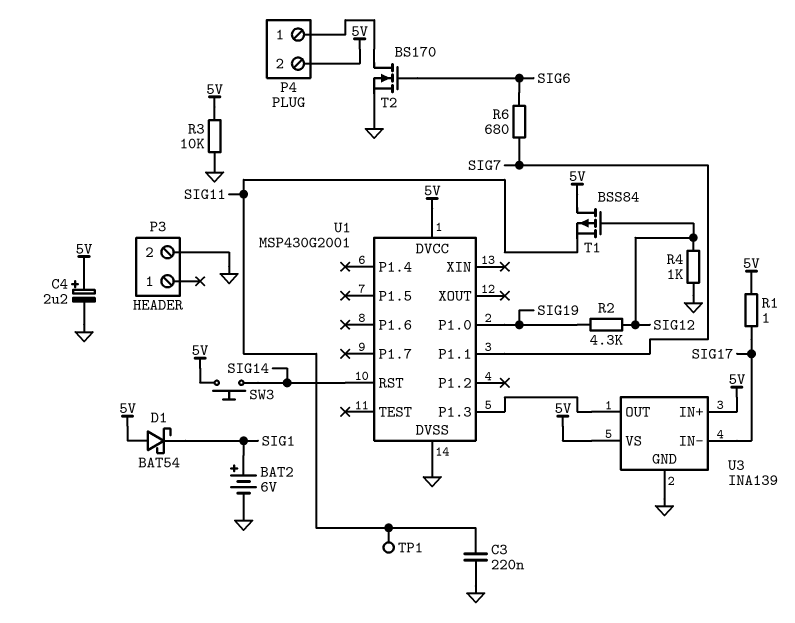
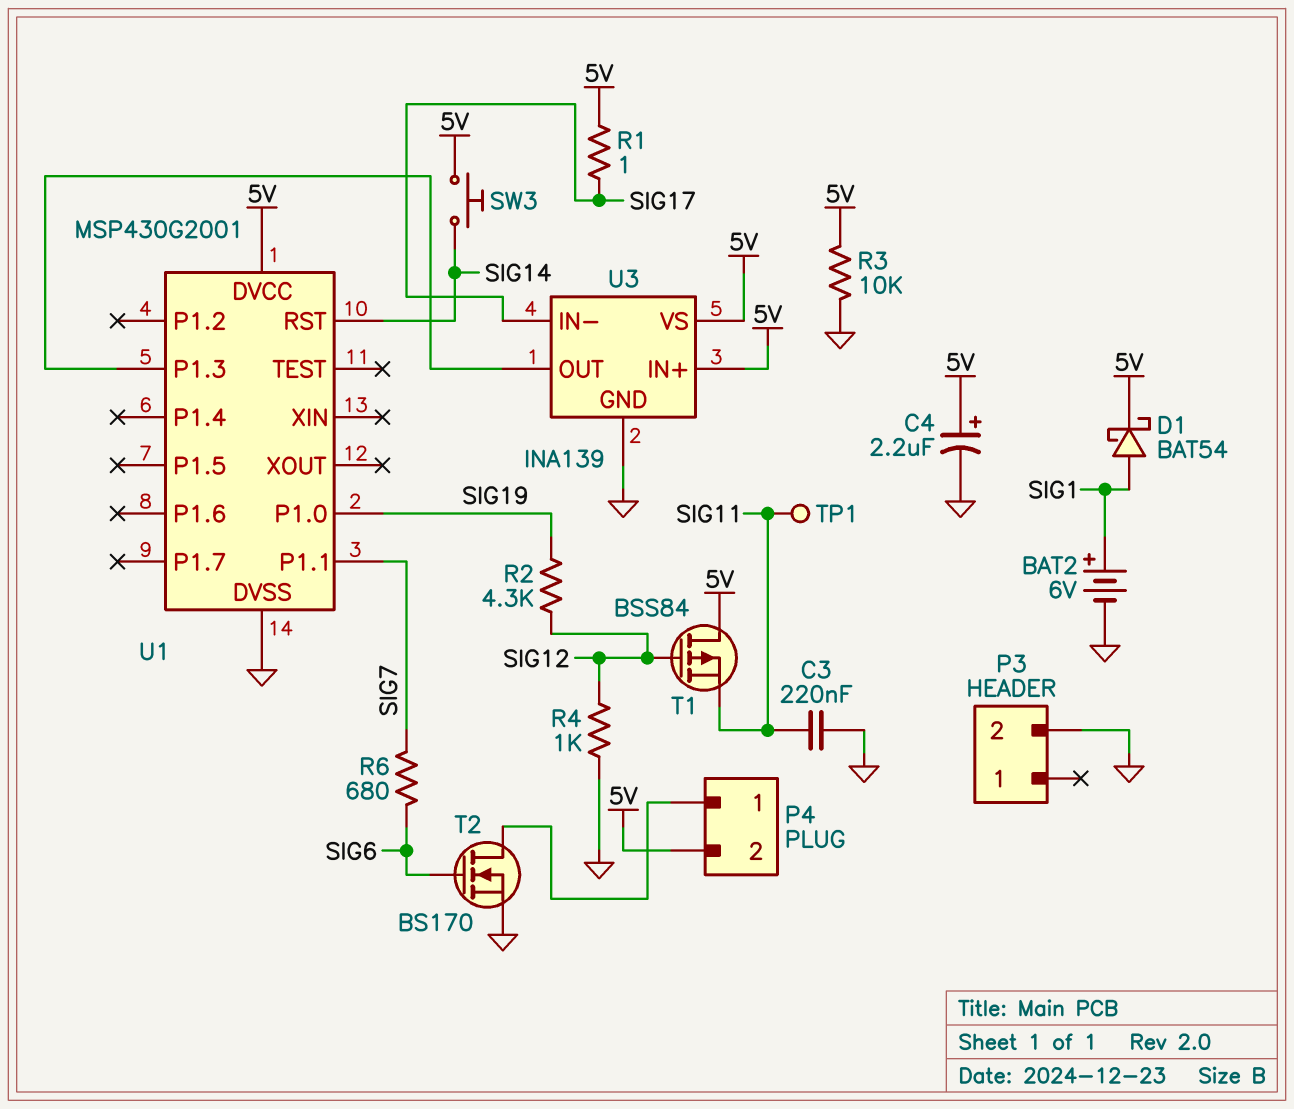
D1: schottky BAT54 (A 5V, K SIG1) -> schottky BAT54 (A SIG1, K 5V)

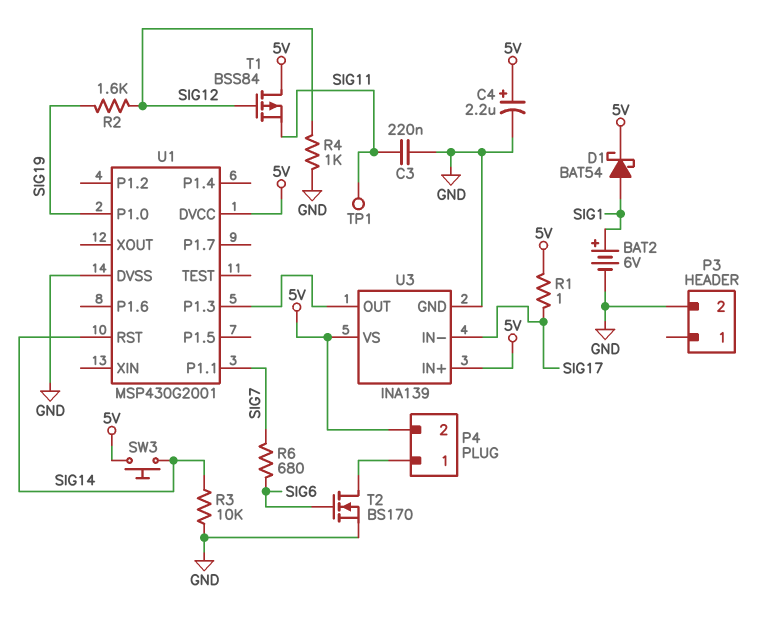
R2: 4.3k (SIG12, SIG19) -> 1.6k (SIG12, SIG19)
R3: 10k (5V, GND) -> 10k (GND, SIG14)

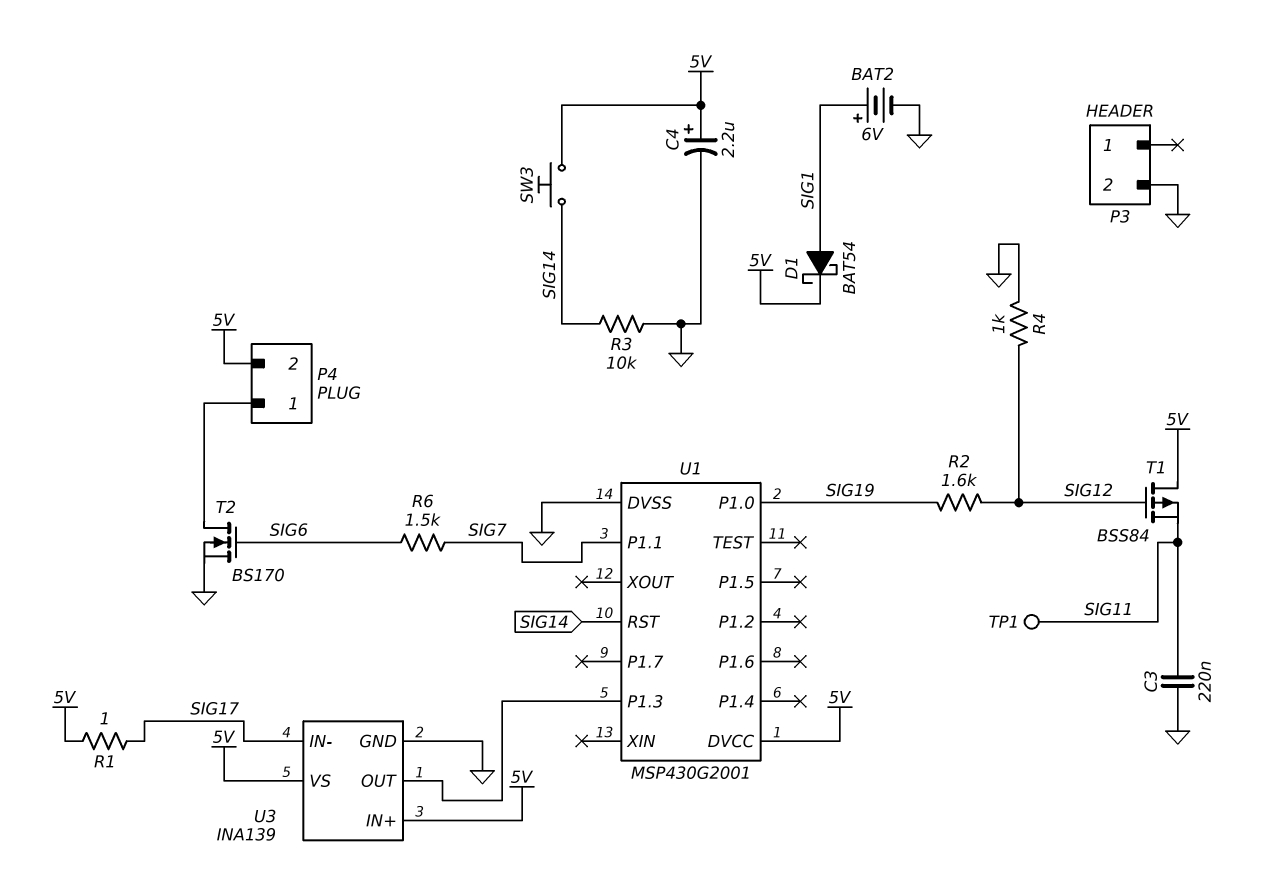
R6: 680 (SIG6, SIG7) -> 1.5k (SIG6, SIG7)

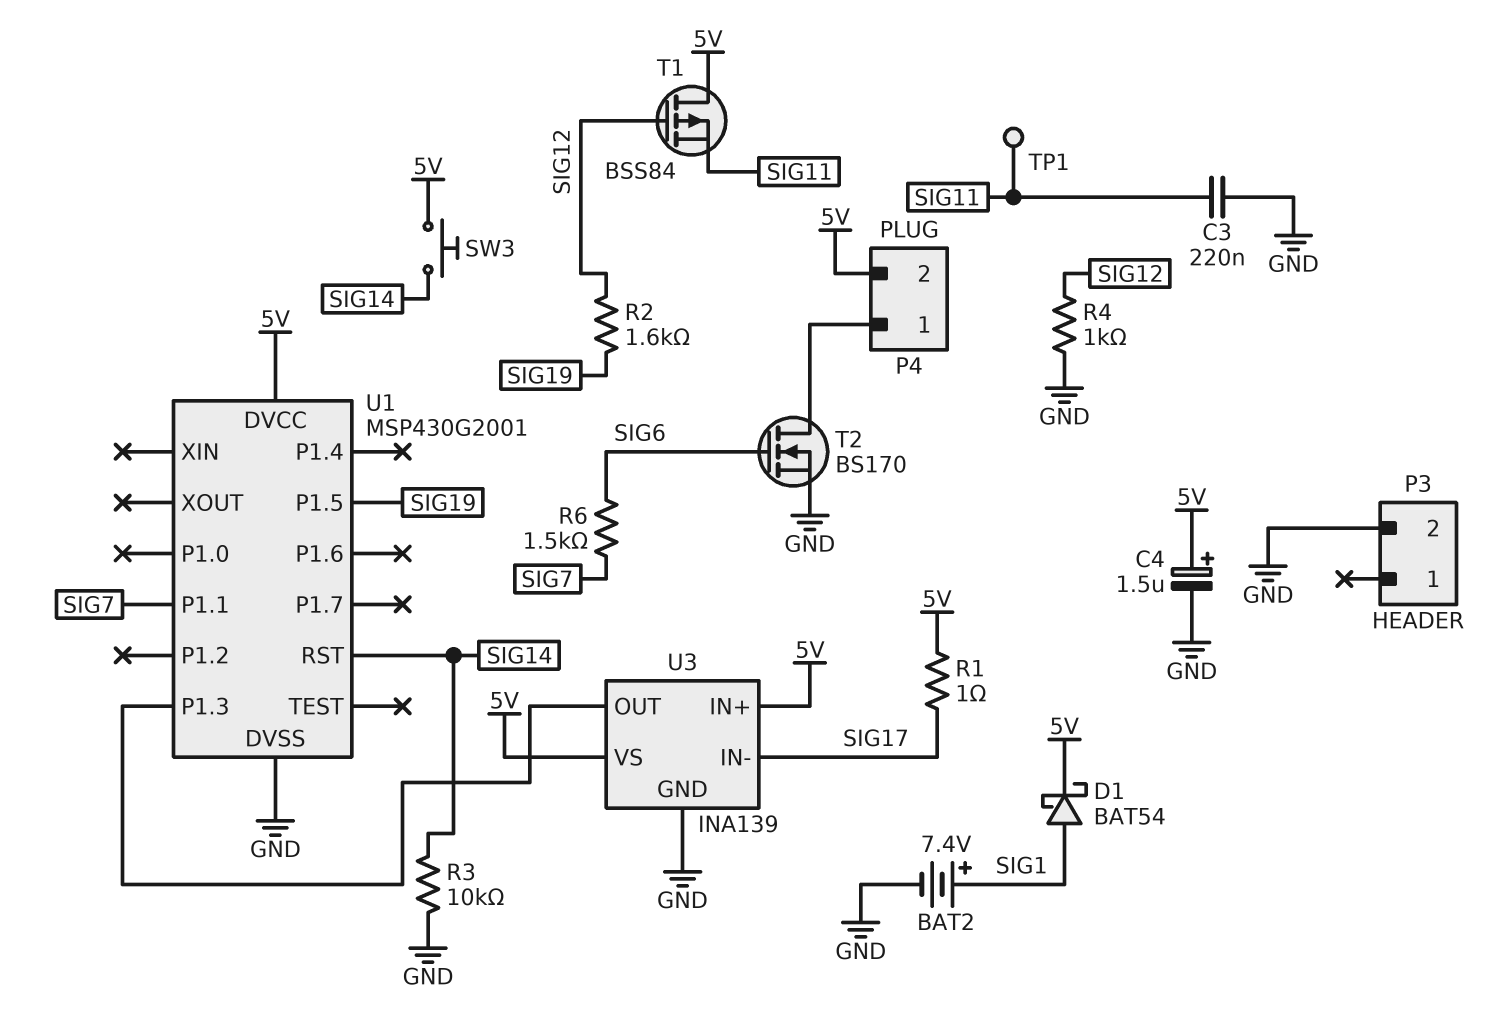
BAT2: 6V (plus SIG1, minus GND) -> 7.4V (plus SIG1, minus GND)
C4: 2.2uF (plus 5V, minus GND) -> 1.5uF (plus 5V, minus GND)
U1 pin P1.0: SIG19 -> none
U1 pin P1.5: none -> SIG19

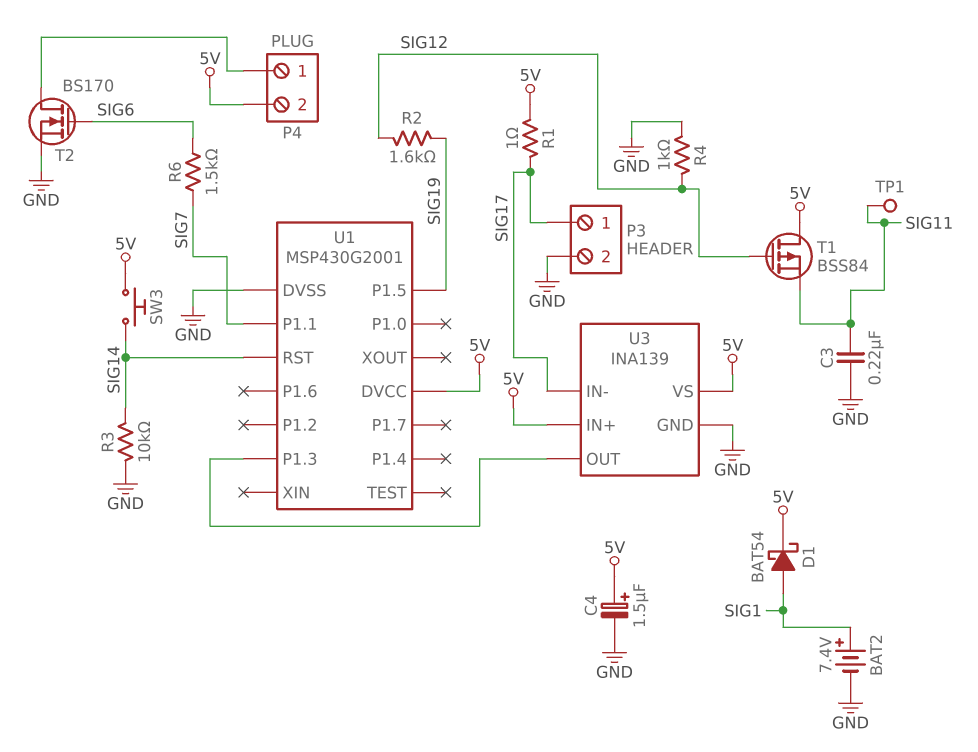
P3 pin 1: none -> SIG17

